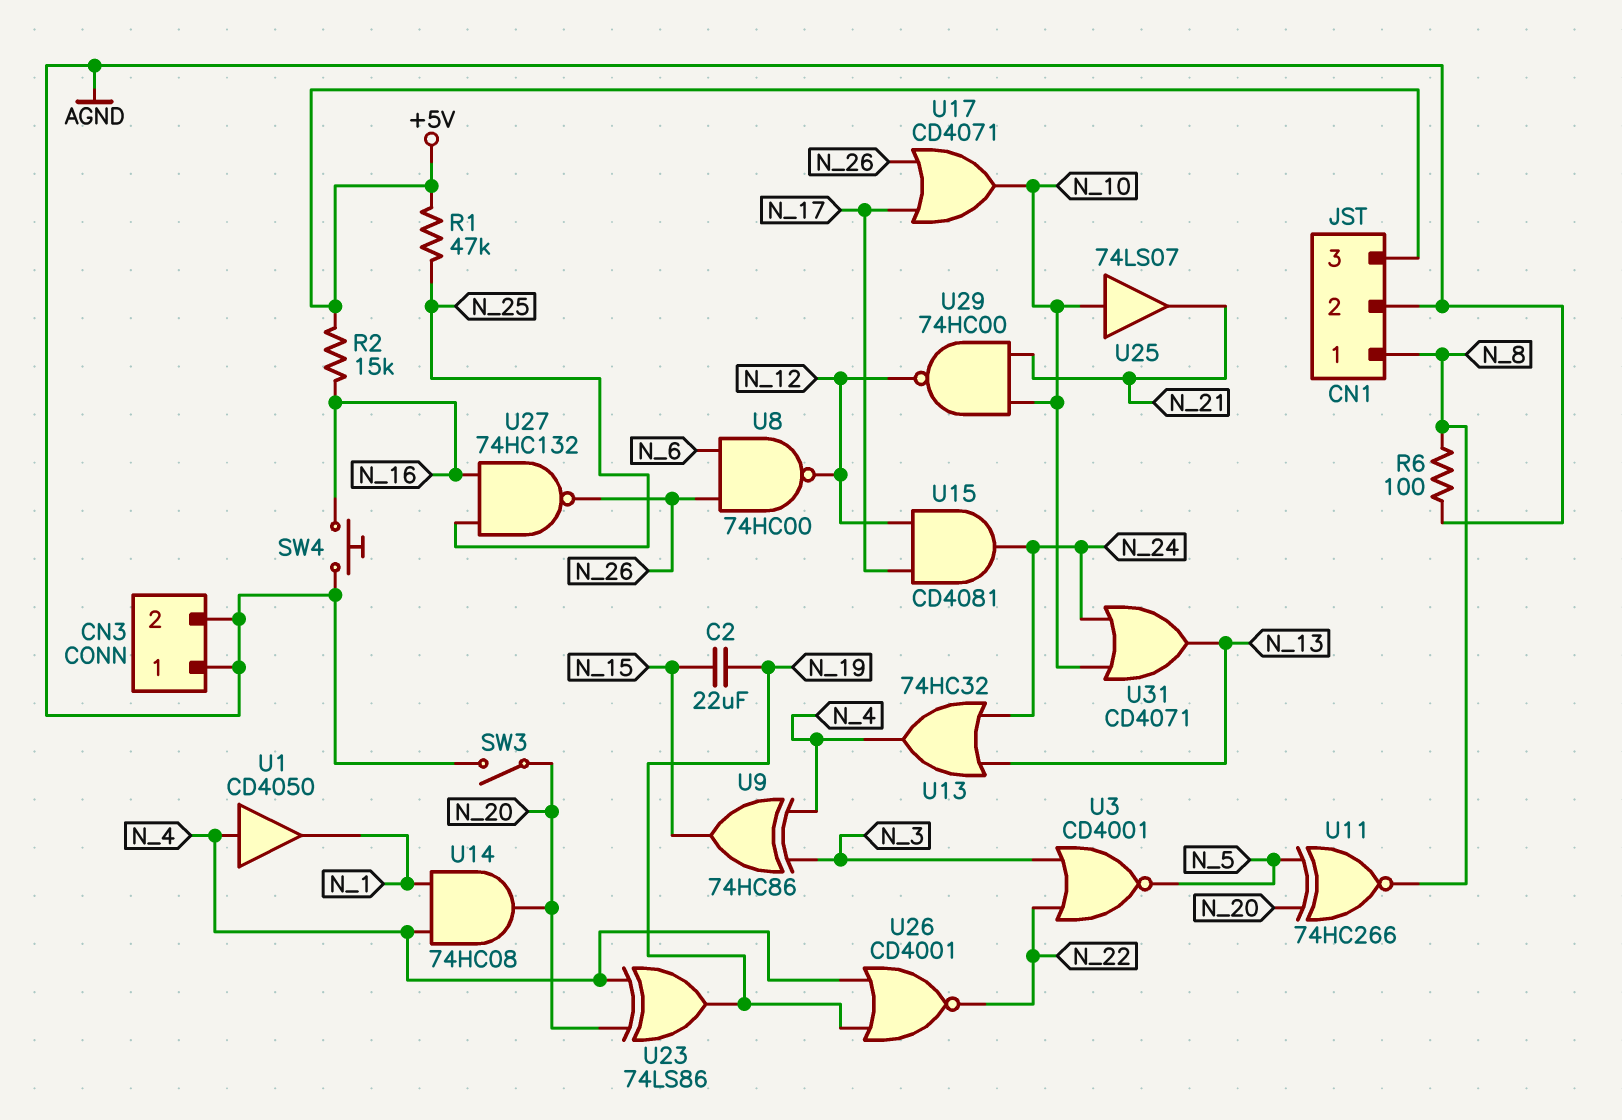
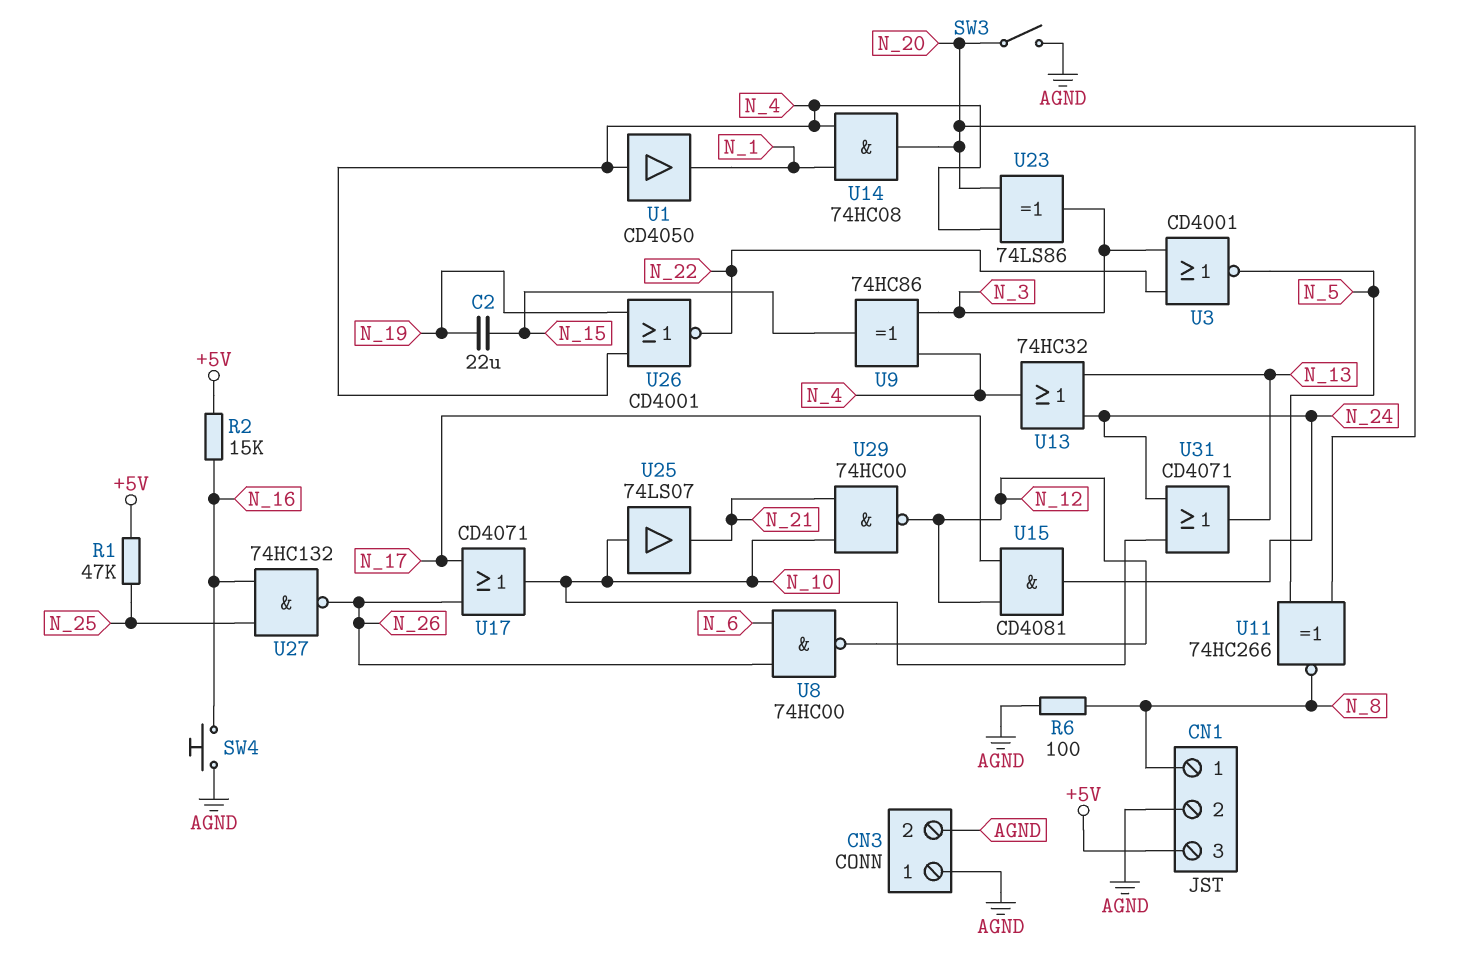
U23: XOR 74LS86 (in N_4, in N_20, out N_19) -> XOR 74LS86 (in N_4, in N_20, out N_3)

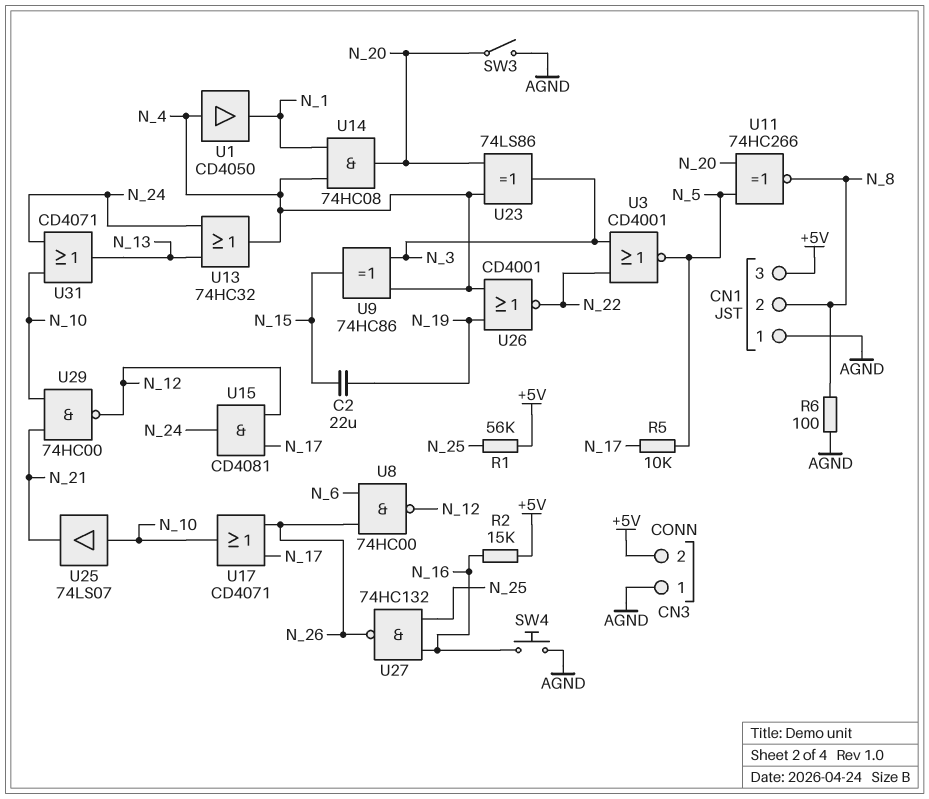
CN1 pin 1: N_8 -> AGND
CN1 pin 2: AGND -> N_8
CN3 pin 2: AGND -> +5V
R1: 47k (+5V, N_25) -> 56k (+5V, N_25)
R5: none -> 10k (N_5, N_17)

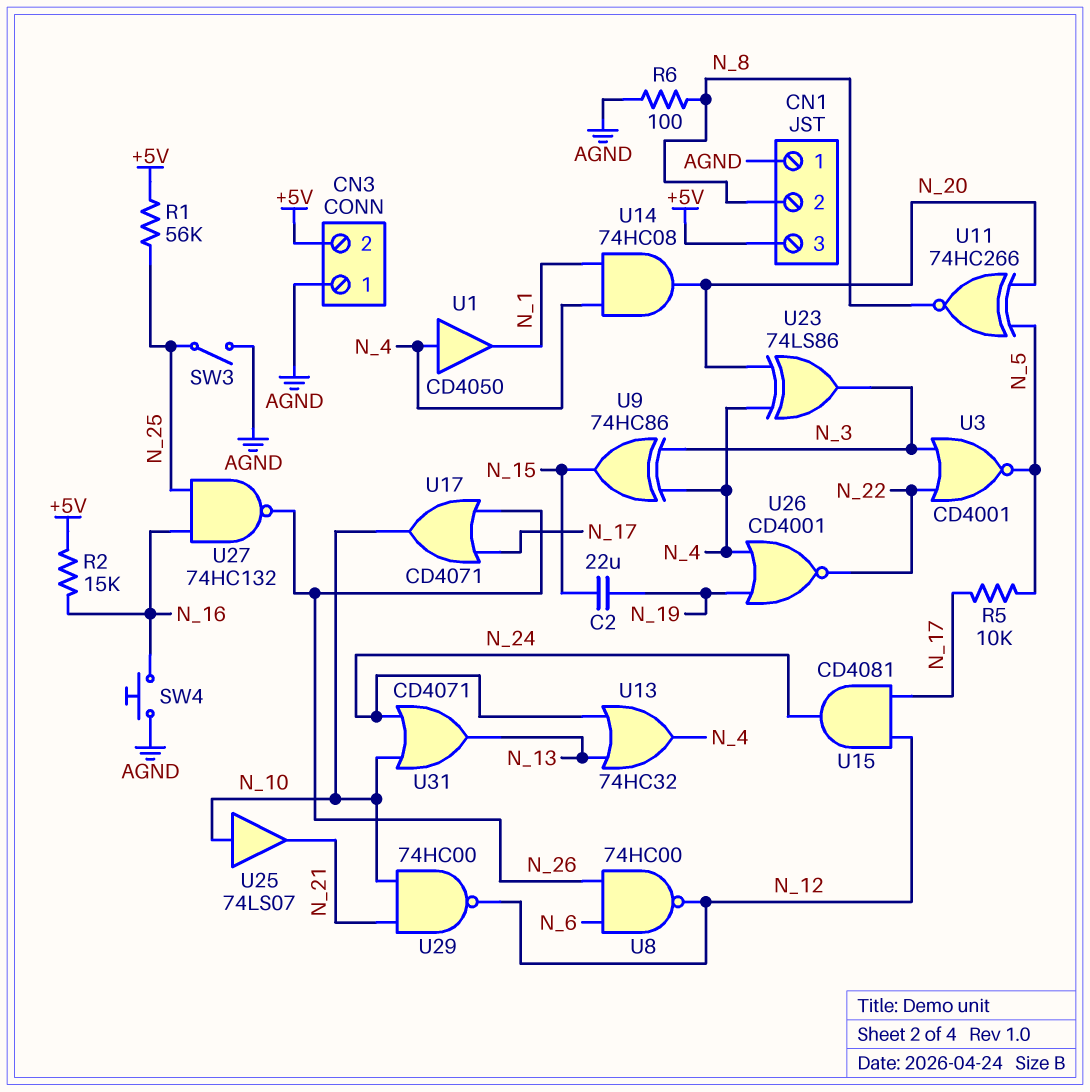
SW3: switch (AGND, N_20) -> switch (AGND, N_25)

